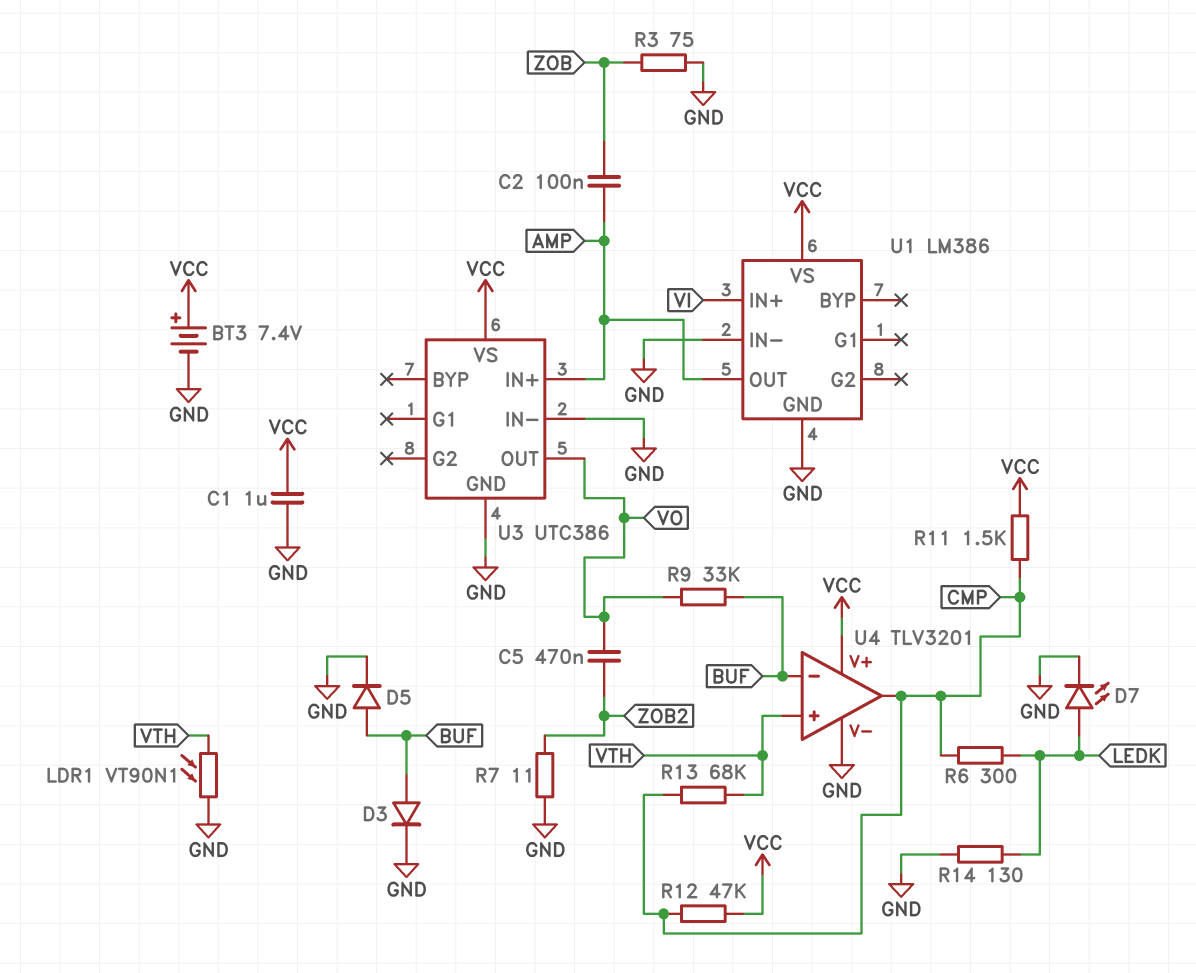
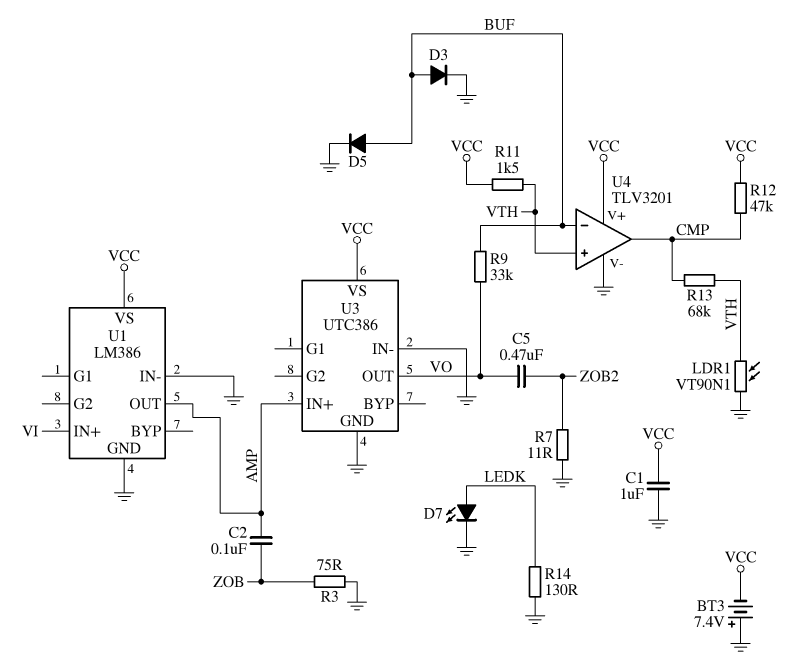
BT3: 7.4V (plus VCC, minus GND) -> 7.4V (plus GND, minus VCC)
R6: 300 (CMP, LEDK) -> none
R11: 1.5k (CMP, VCC) -> 1.5k (VCC, VTH)

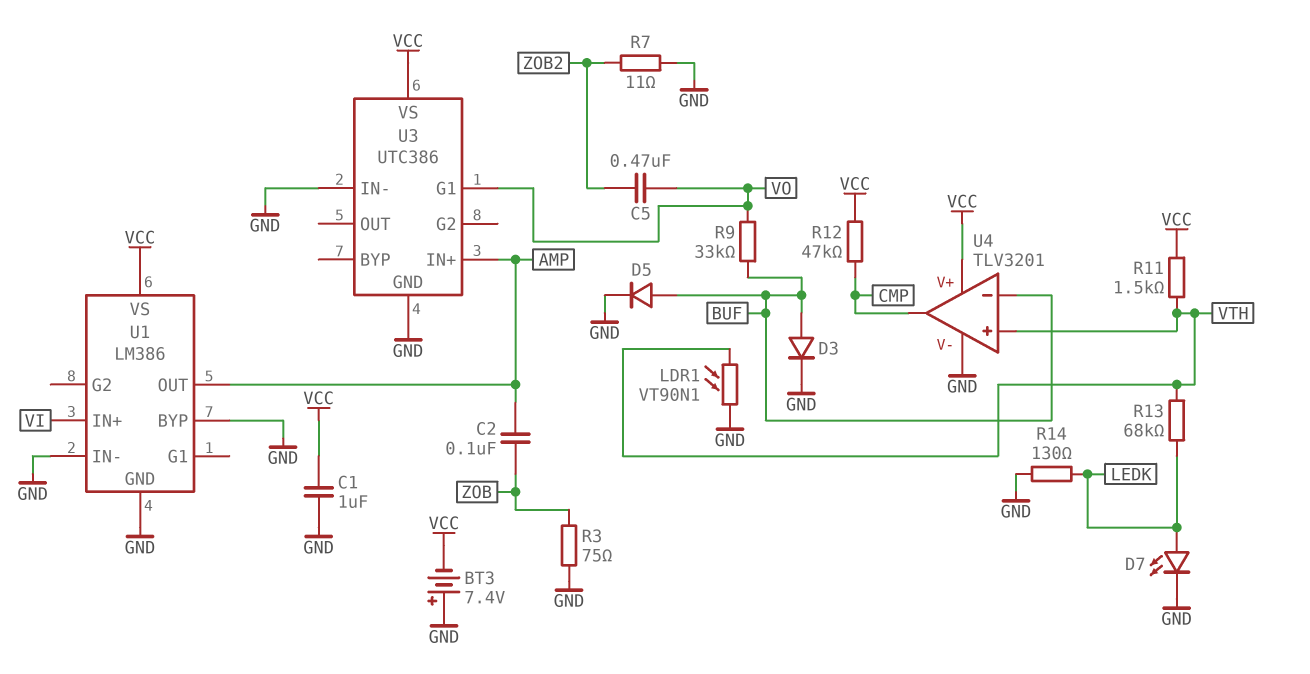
R13: 68k (CMP, VTH) -> 68k (LEDK, VTH)
U1 pin BYP: none -> GND
U3 pin G1: none -> VO
U3 pin OUT: VO -> none

